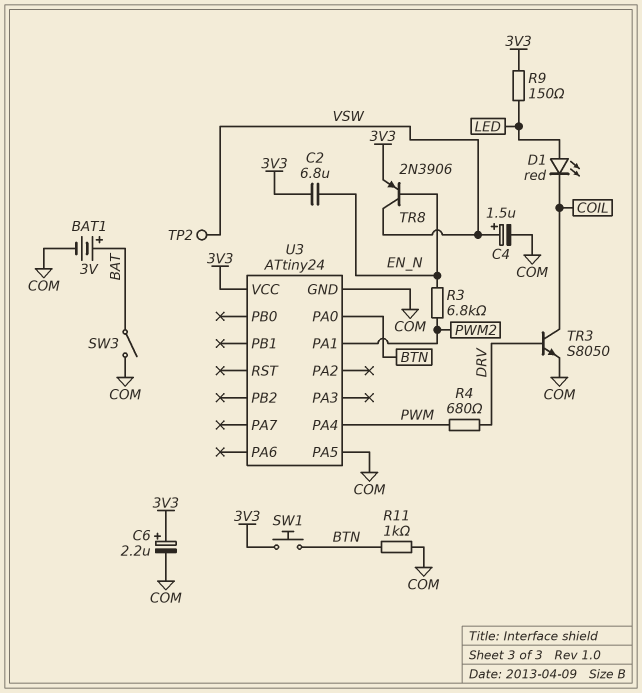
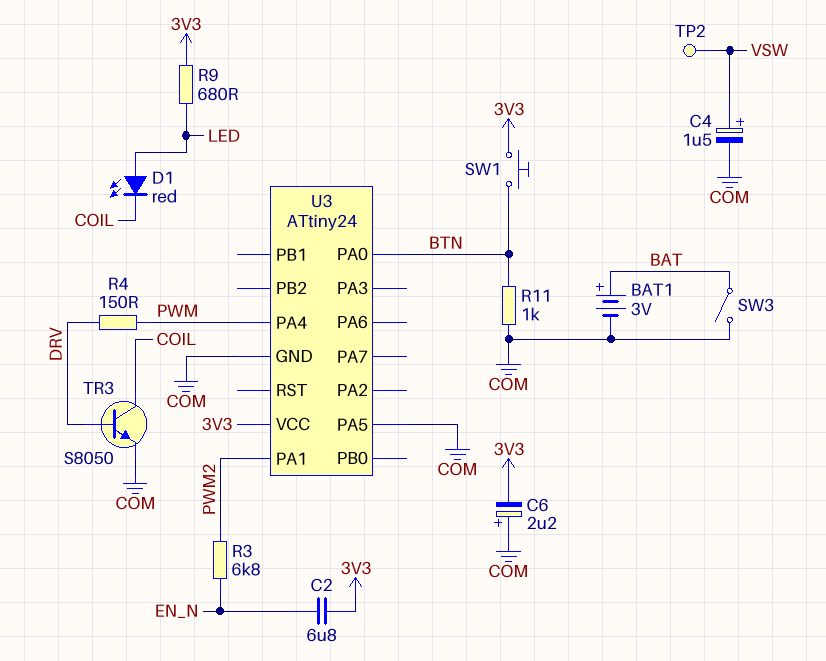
C6: 2.2uF (plus 3V3, minus COM) -> 2.2uF (plus COM, minus 3V3)
R4: 680 (DRV, PWM) -> 150 (DRV, PWM)
R9: 150 (3V3, LED) -> 680 (3V3, LED)
TR8: PNP 2N3906 (B EN_N, C VSW, E 3V3) -> none

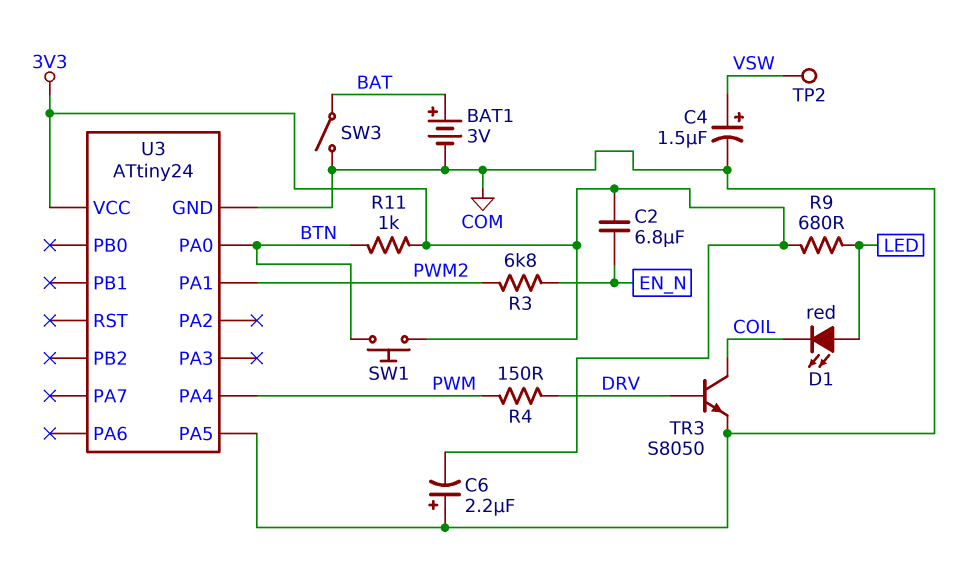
R11: 1k (BTN, COM) -> 1k (3V3, BTN)

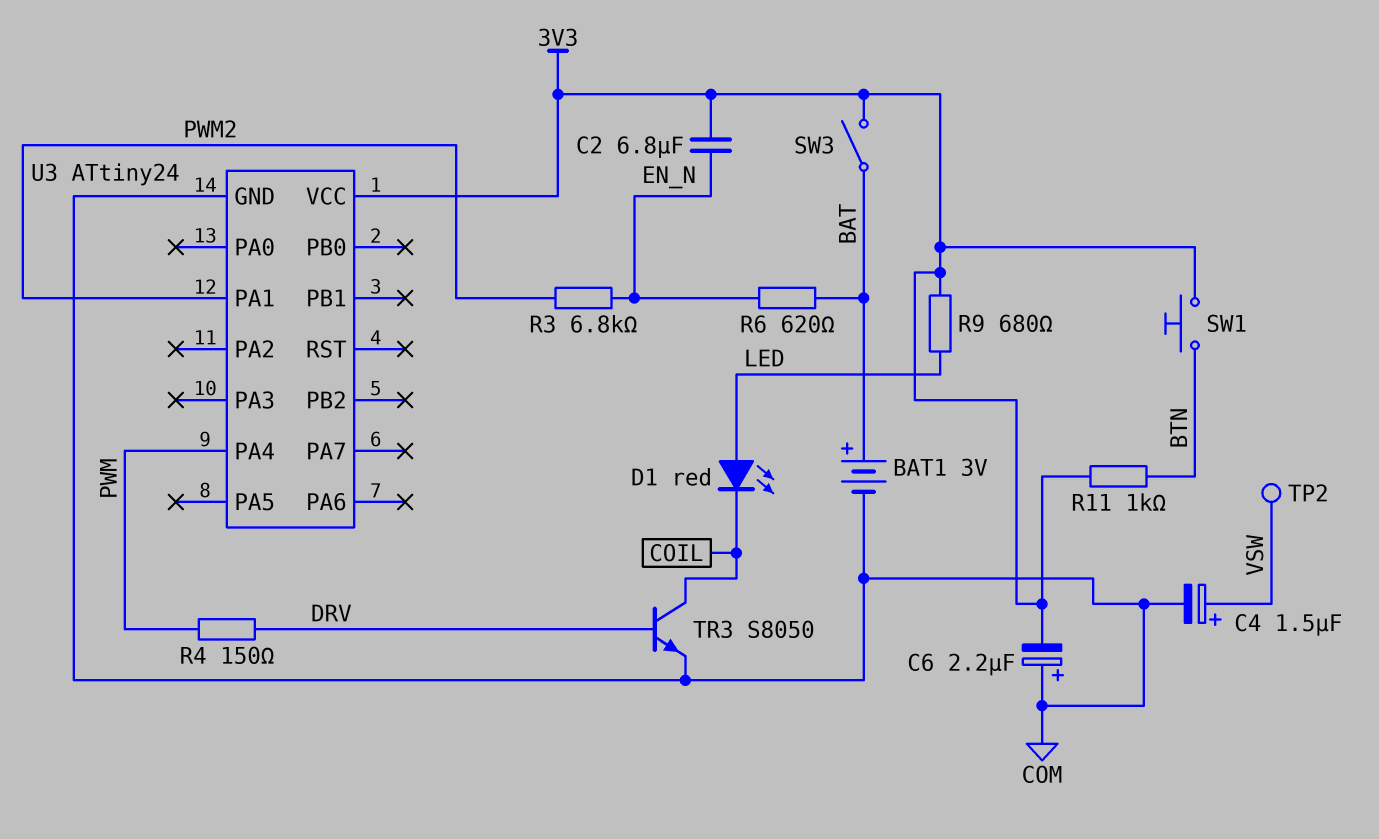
R6: none -> 620 (BAT, EN_N)
SW3: switch (BAT, COM) -> switch (3V3, BAT)
U3 pin PA0: BTN -> none
U3 pin PA5: COM -> none

